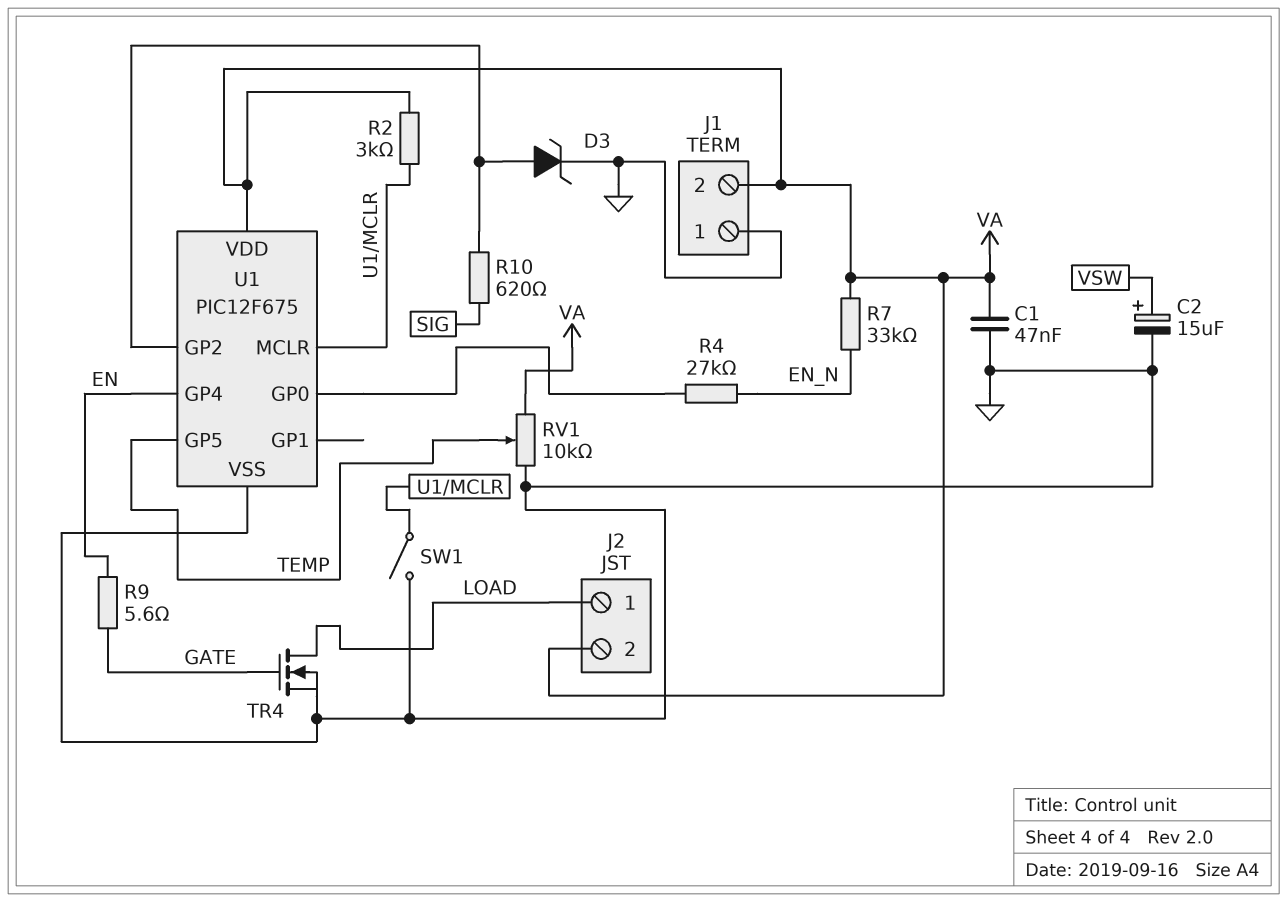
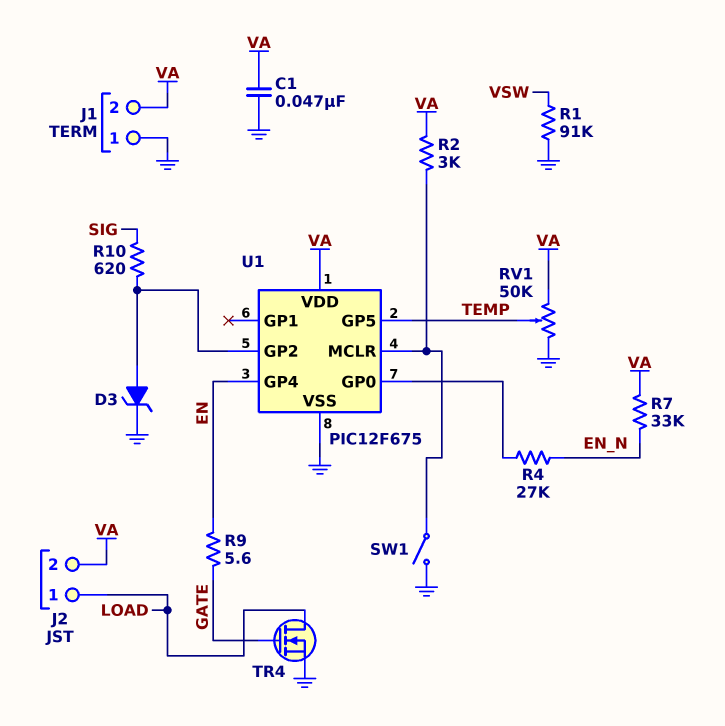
C2: 15uF (plus VSW, minus GND) -> none
R1: none -> 91k (GND, VSW)
RV1: 10k (GND, VA, wiper TEMP) -> 50k (GND, VA, wiper TEMP)

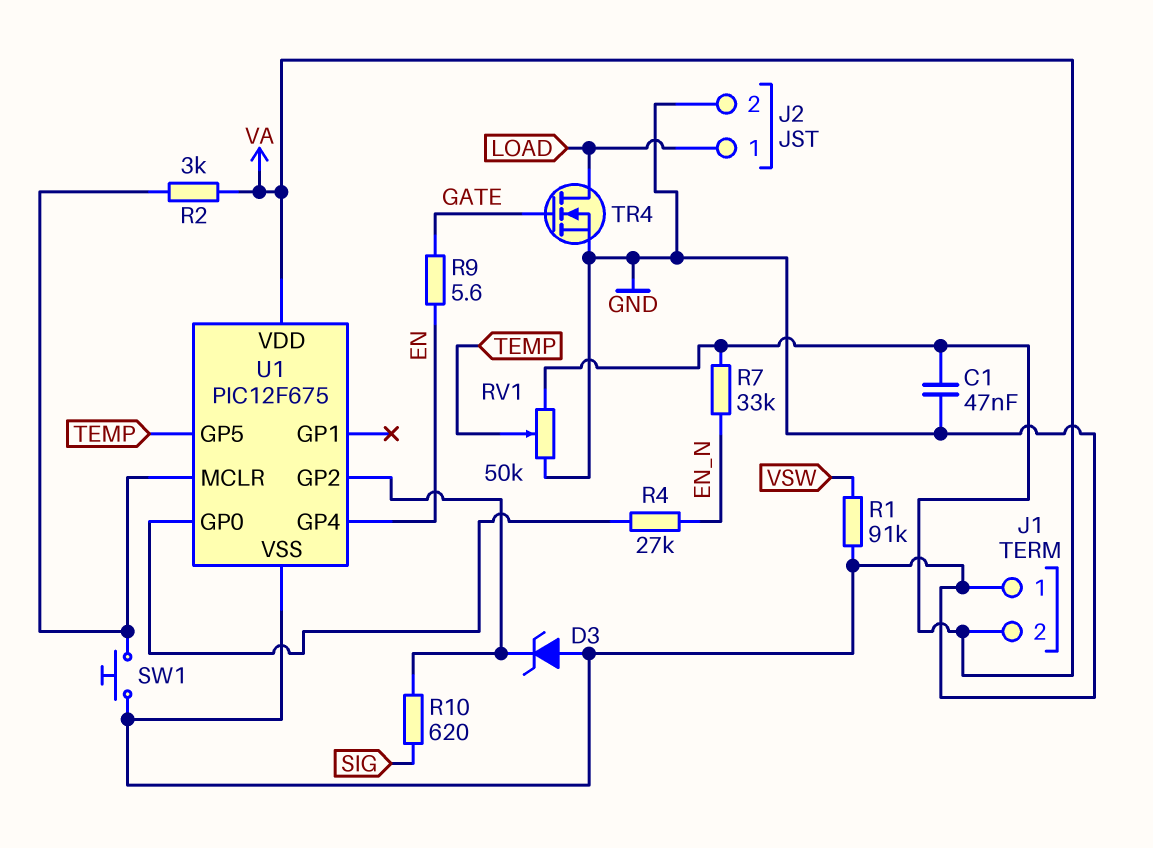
D3: zener (A U1/GP2, K GND) -> zener (A GND, K U1/GP2)
J2 pin 2: VA -> GND
SW1: switch (GND, U1/MCLR) -> button (GND, U1/MCLR)

